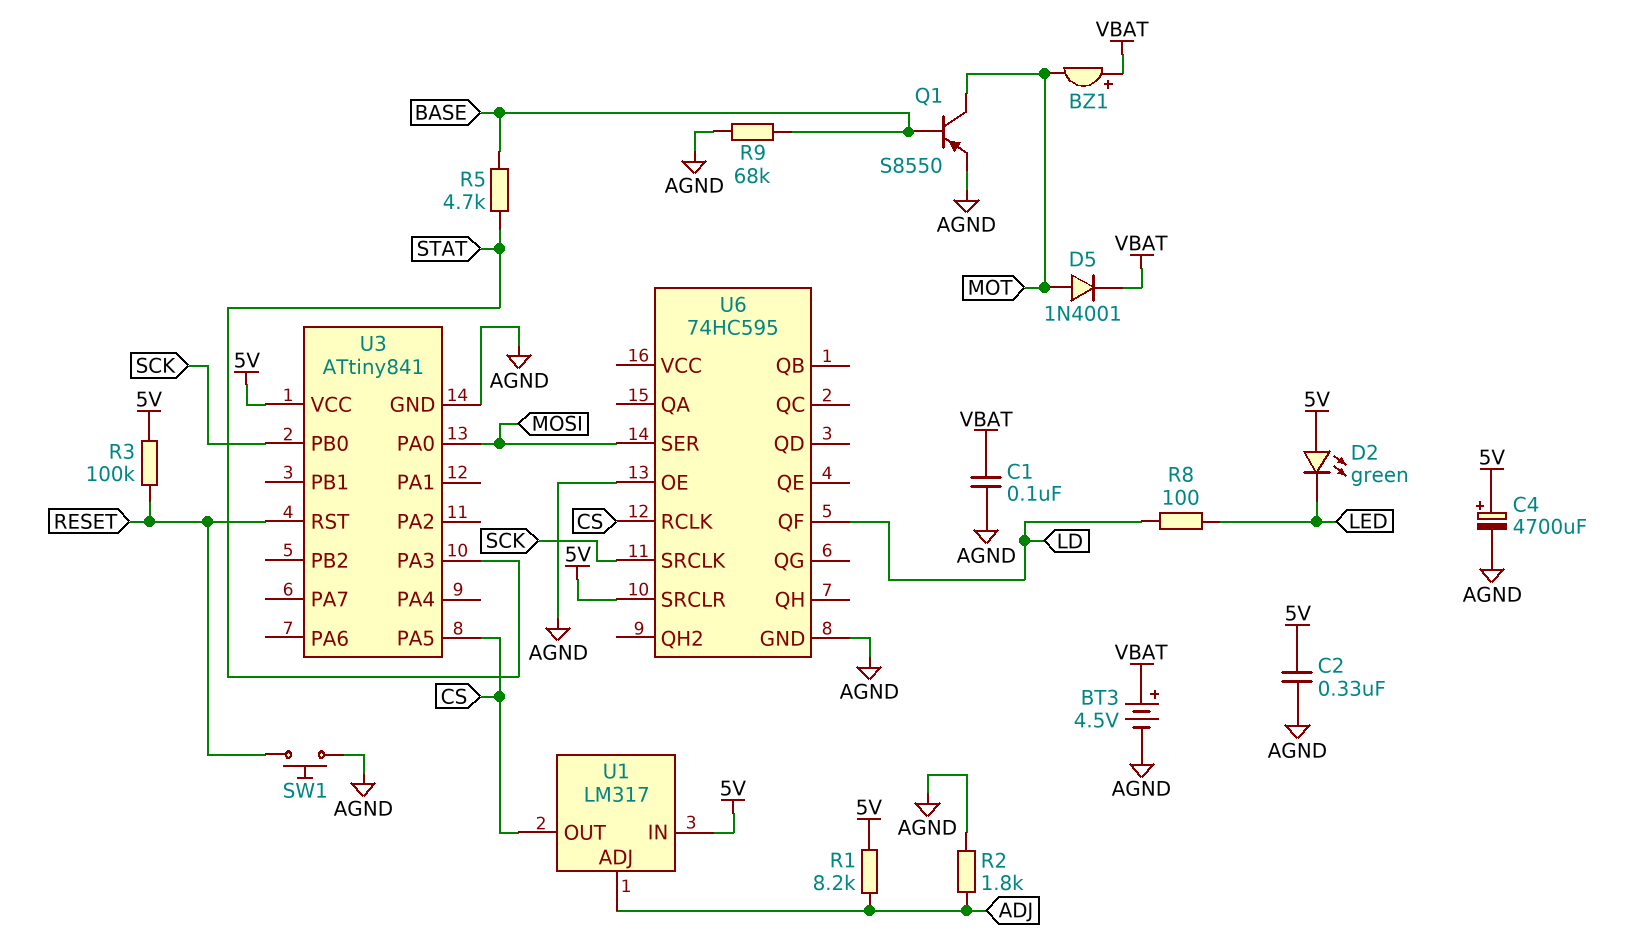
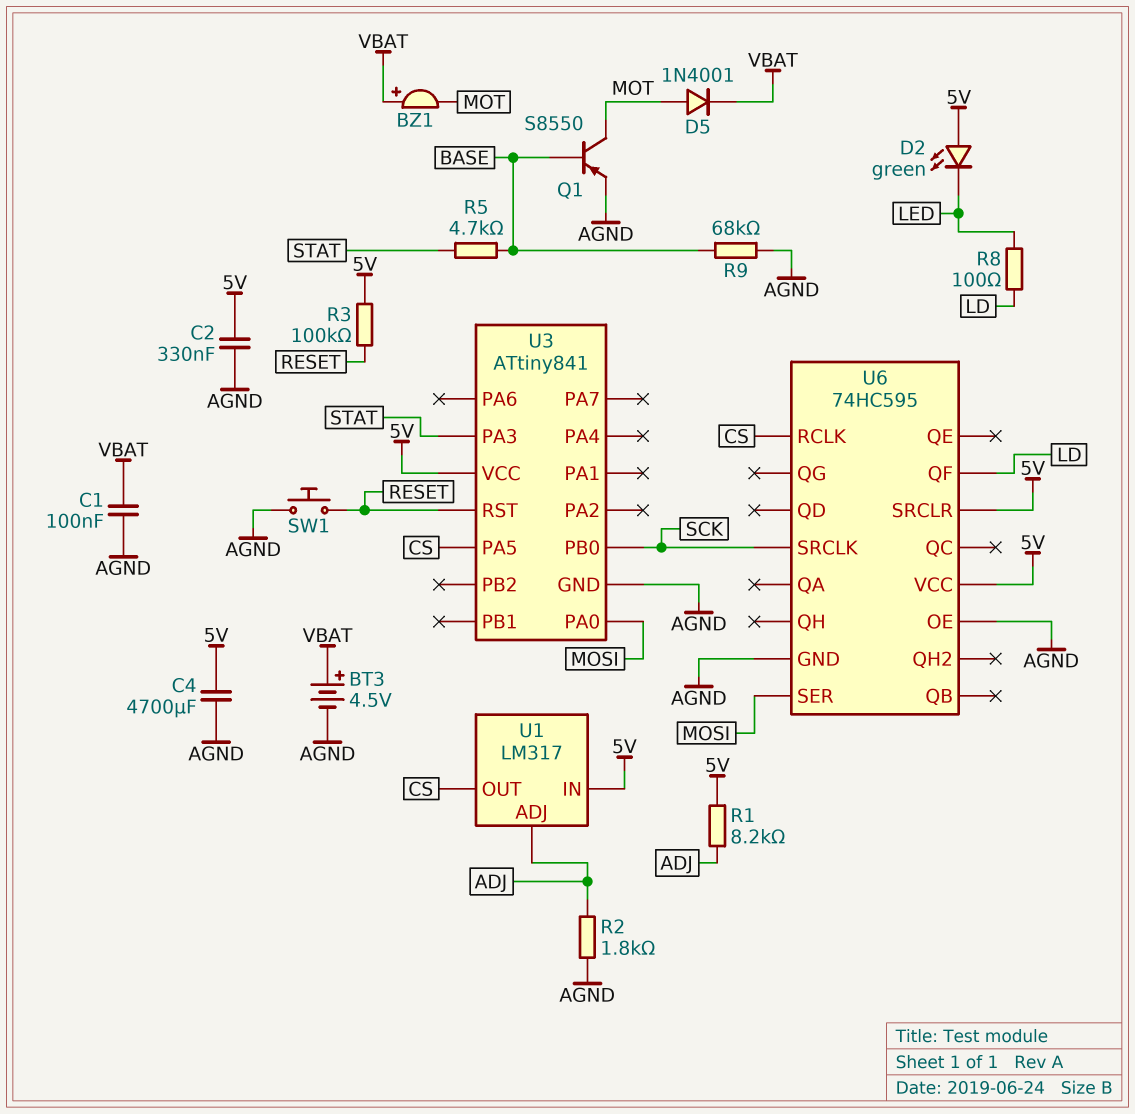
C4: 4700uF (plus 5V, minus AGND) -> 4700uF (5V, AGND)
U6 pin VCC: none -> 5V

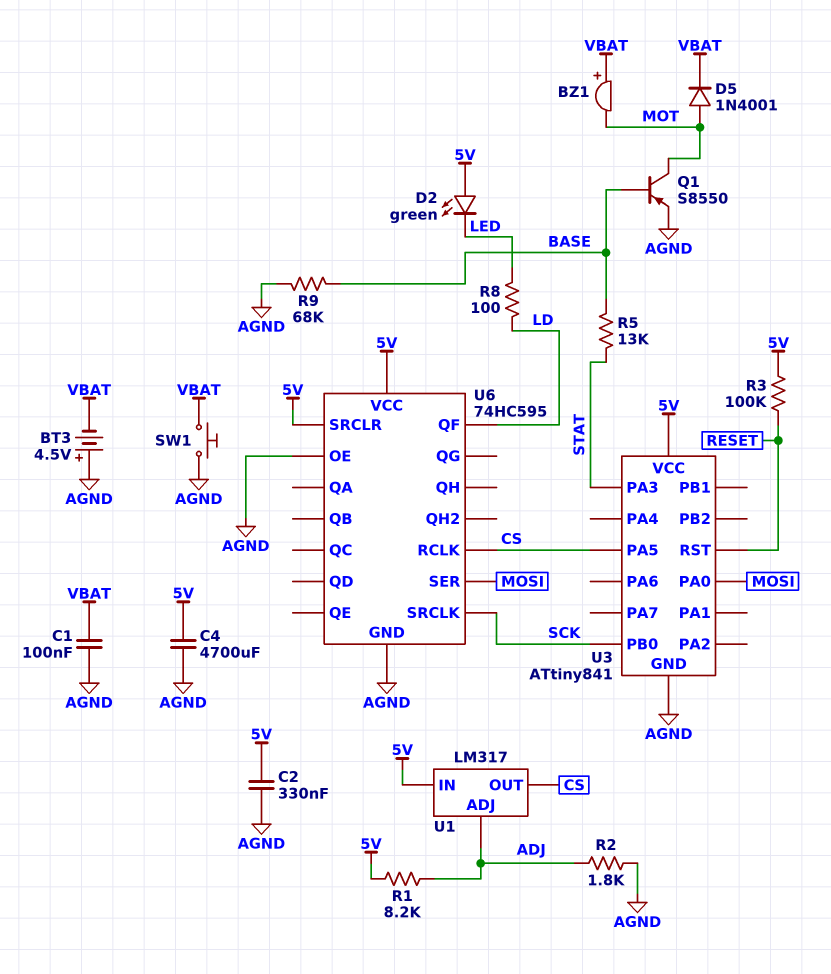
BT3: 4.5V (plus VBAT, minus AGND) -> 4.5V (plus AGND, minus VBAT)
R5: 4.7k (BASE, STAT) -> 13k (BASE, STAT)
SW1: button (AGND, RESET) -> button (AGND, VBAT)

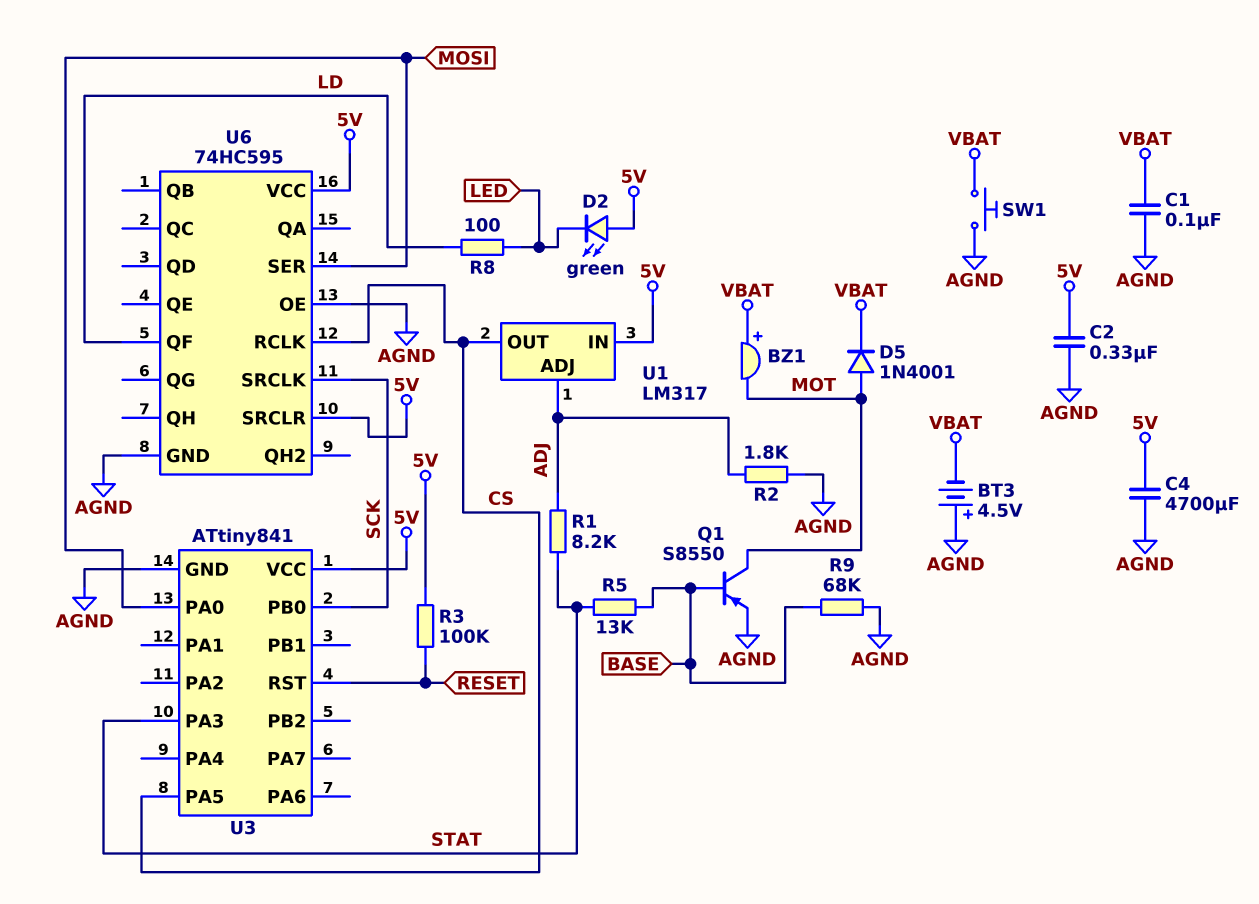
R1: 8.2k (5V, ADJ) -> 8.2k (ADJ, STAT)

